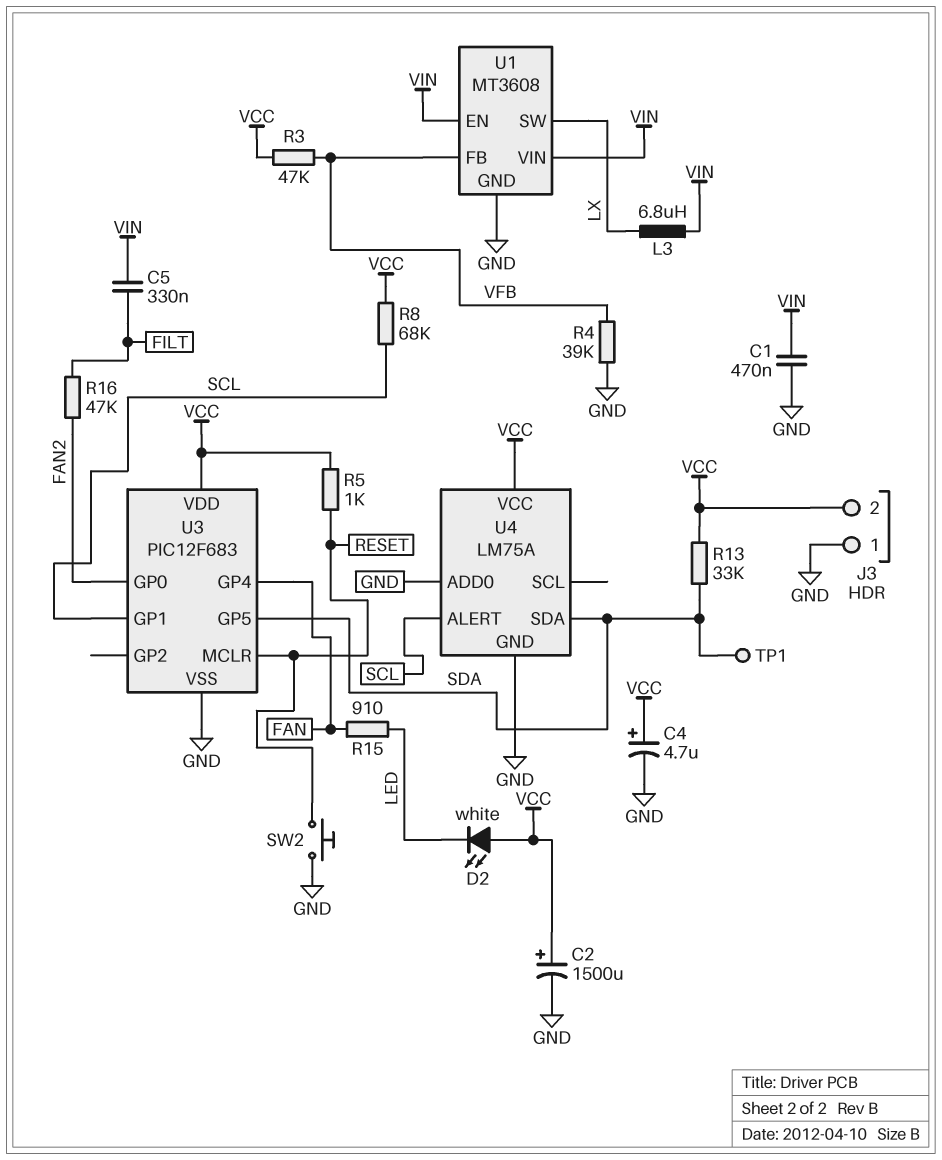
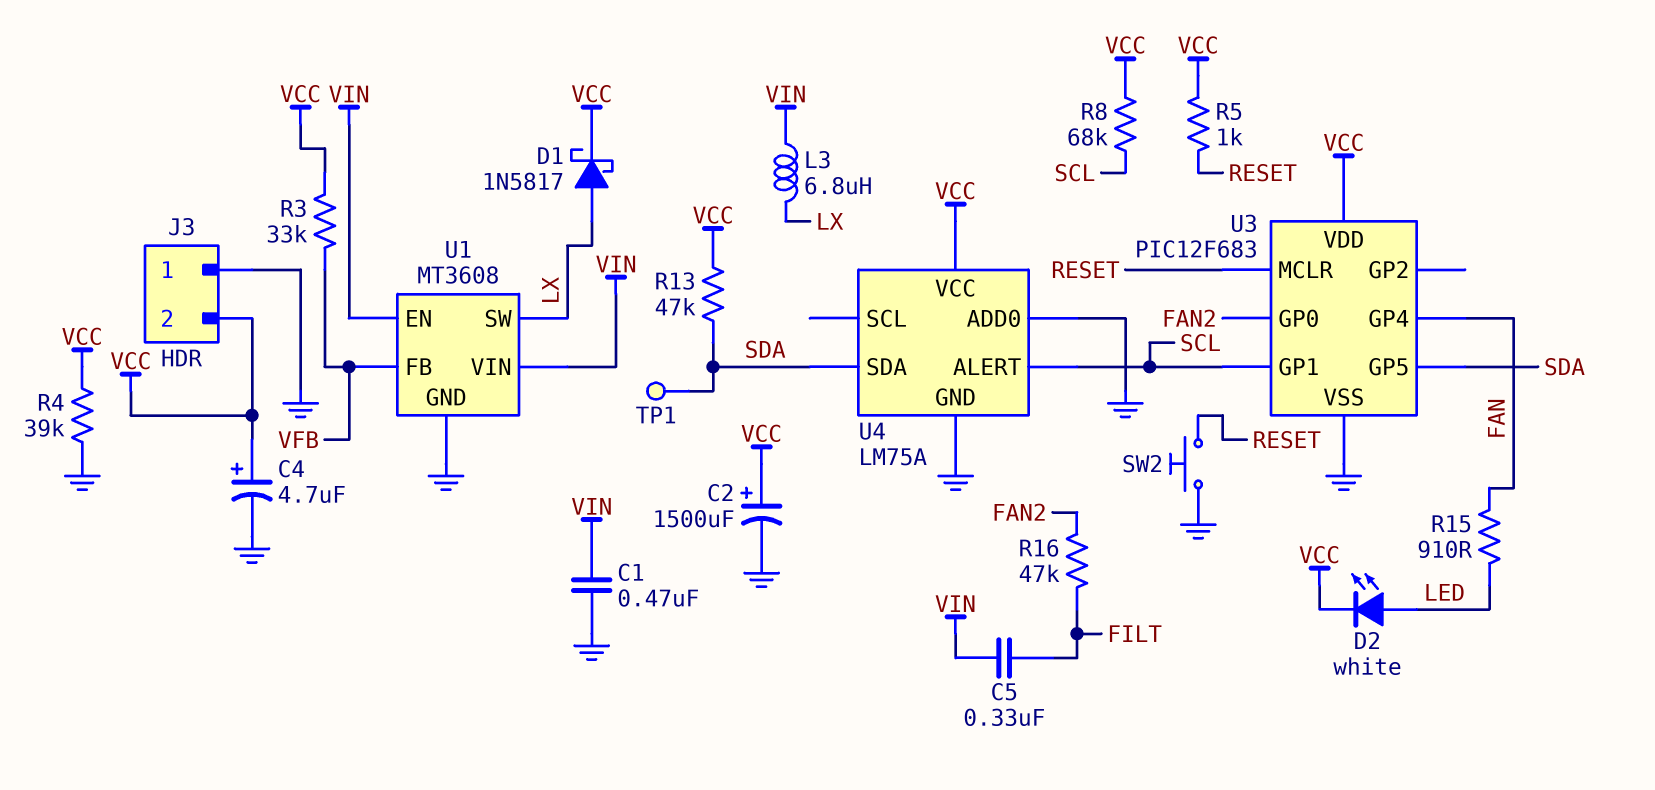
D1: none -> schottky 1N5817 (A LX, K VCC)
D2: LED white (A VCC, K LED) -> LED white (A LED, K VCC)
R3: 47k (VCC, VFB) -> 33k (VCC, VFB)
R4: 39k (GND, VFB) -> 39k (GND, VCC)
R13: 33k (SDA, VCC) -> 47k (SDA, VCC)

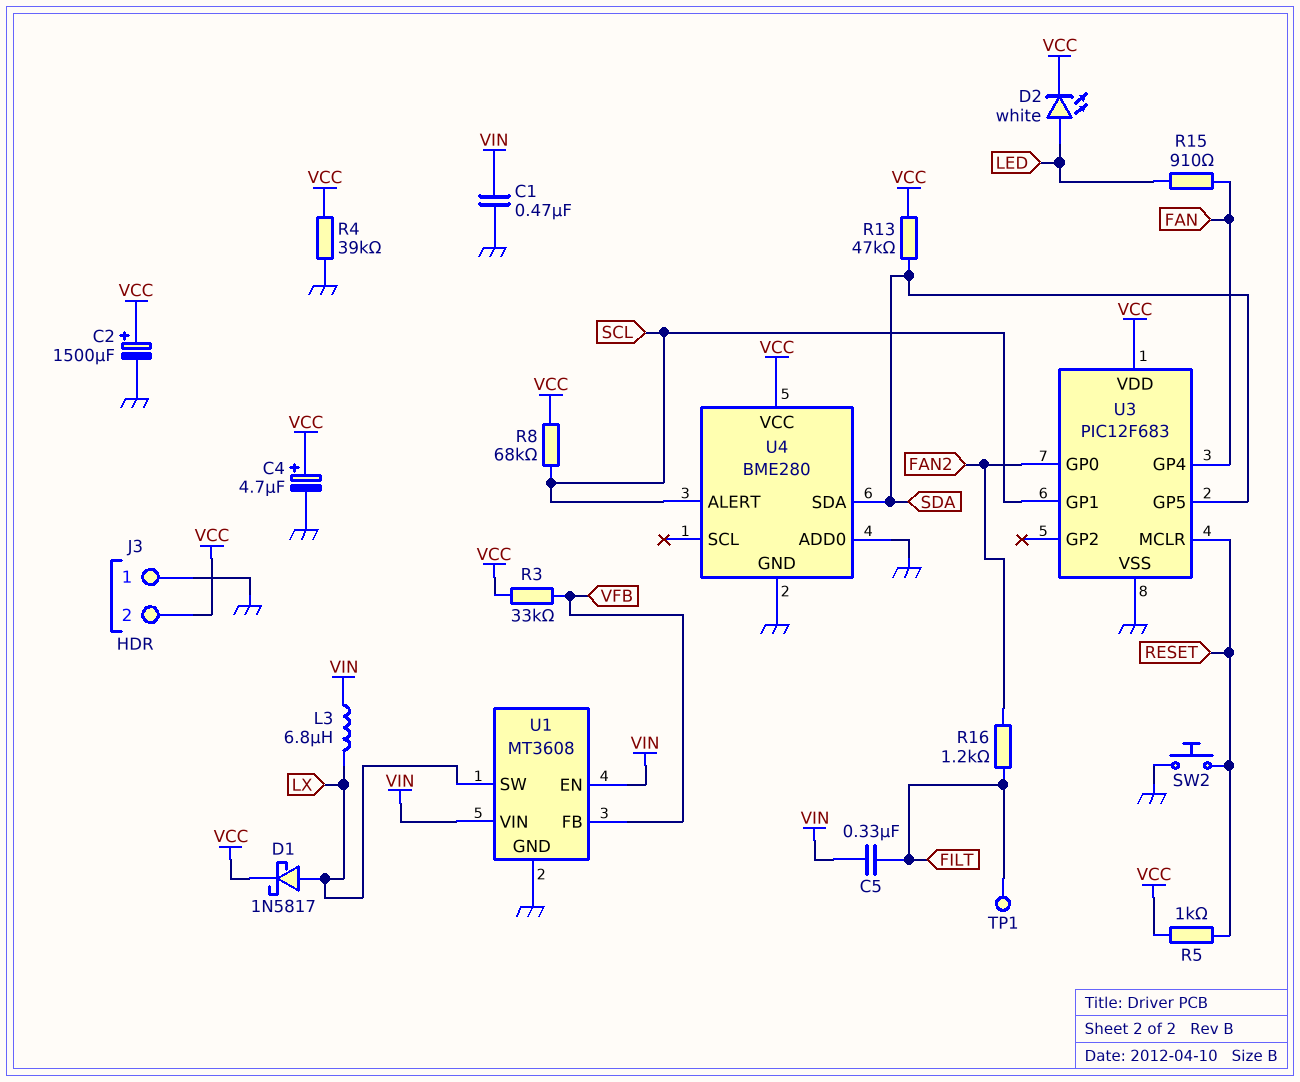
R16: 47k (FAN2, FILT) -> 1.2k (FAN2, FILT)
TP1: test point (SDA) -> test point (FILT)
U4: LM75A -> BME280

